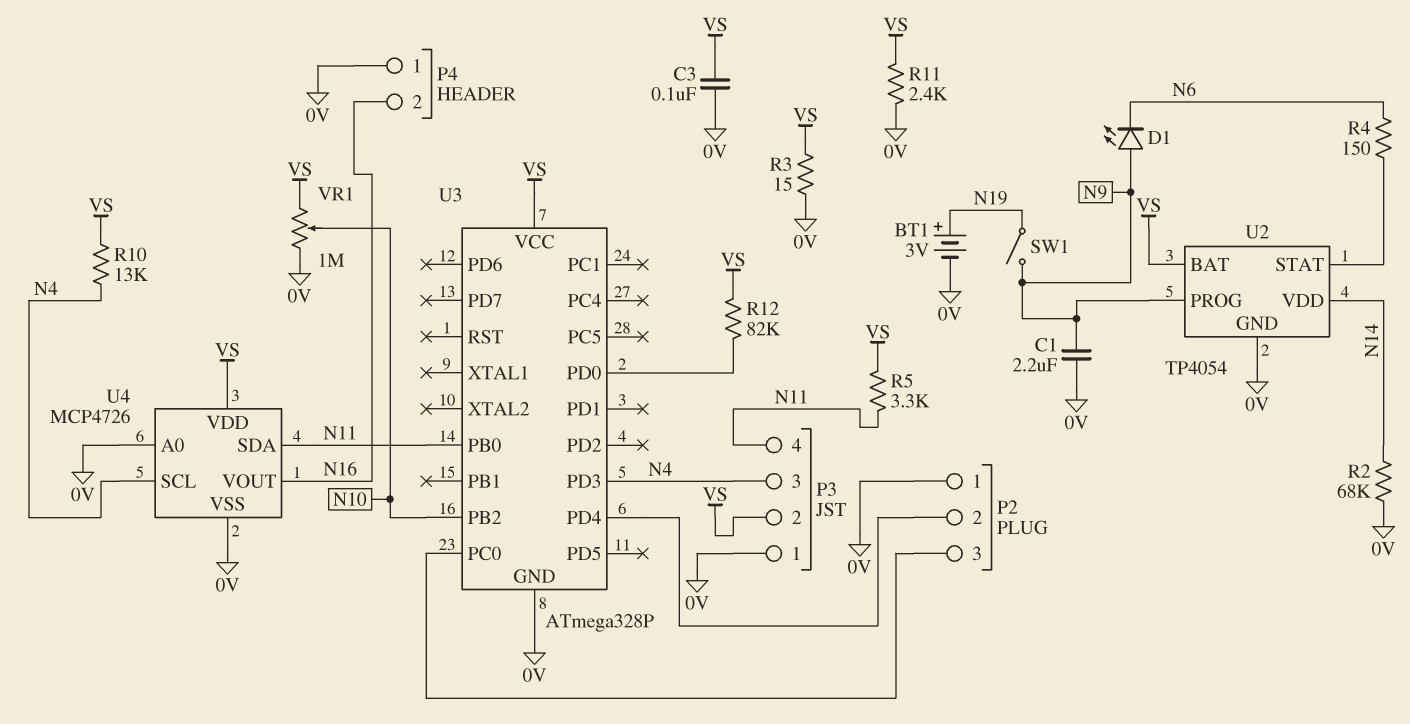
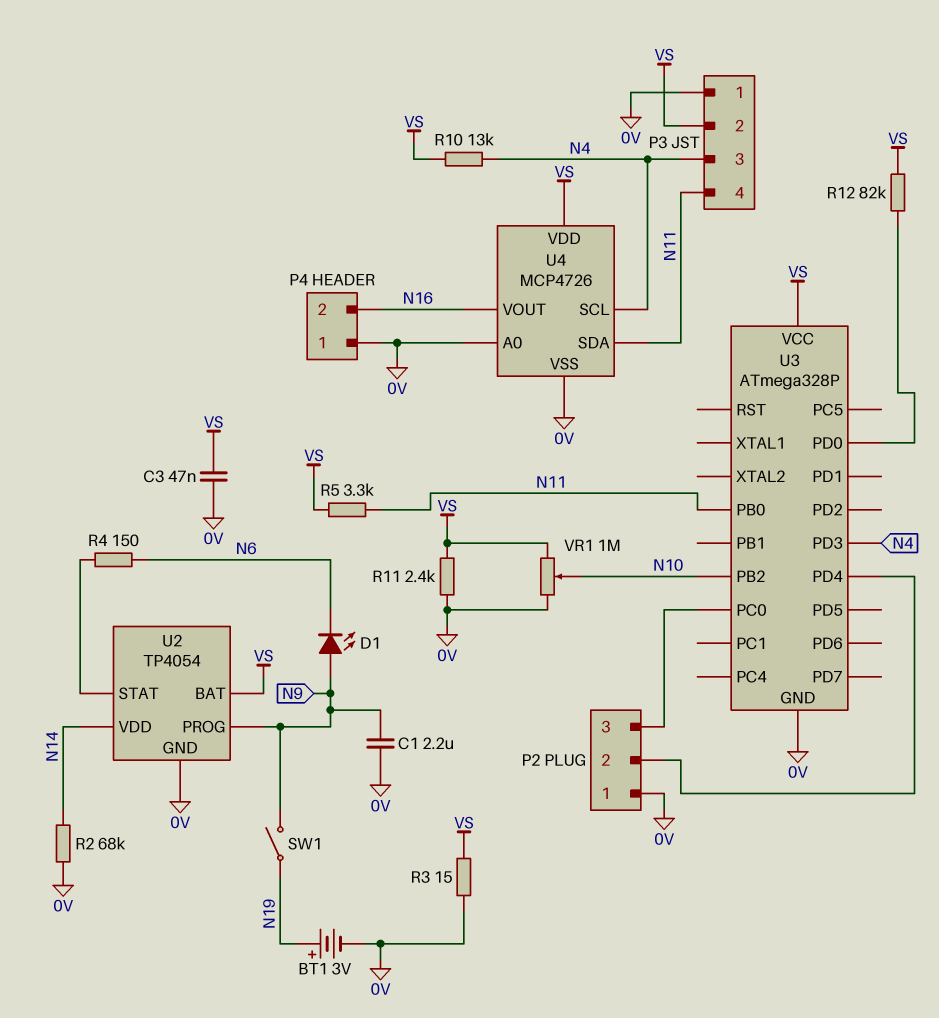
C3: 100nF (0V, VS) -> 47nF (0V, VS)

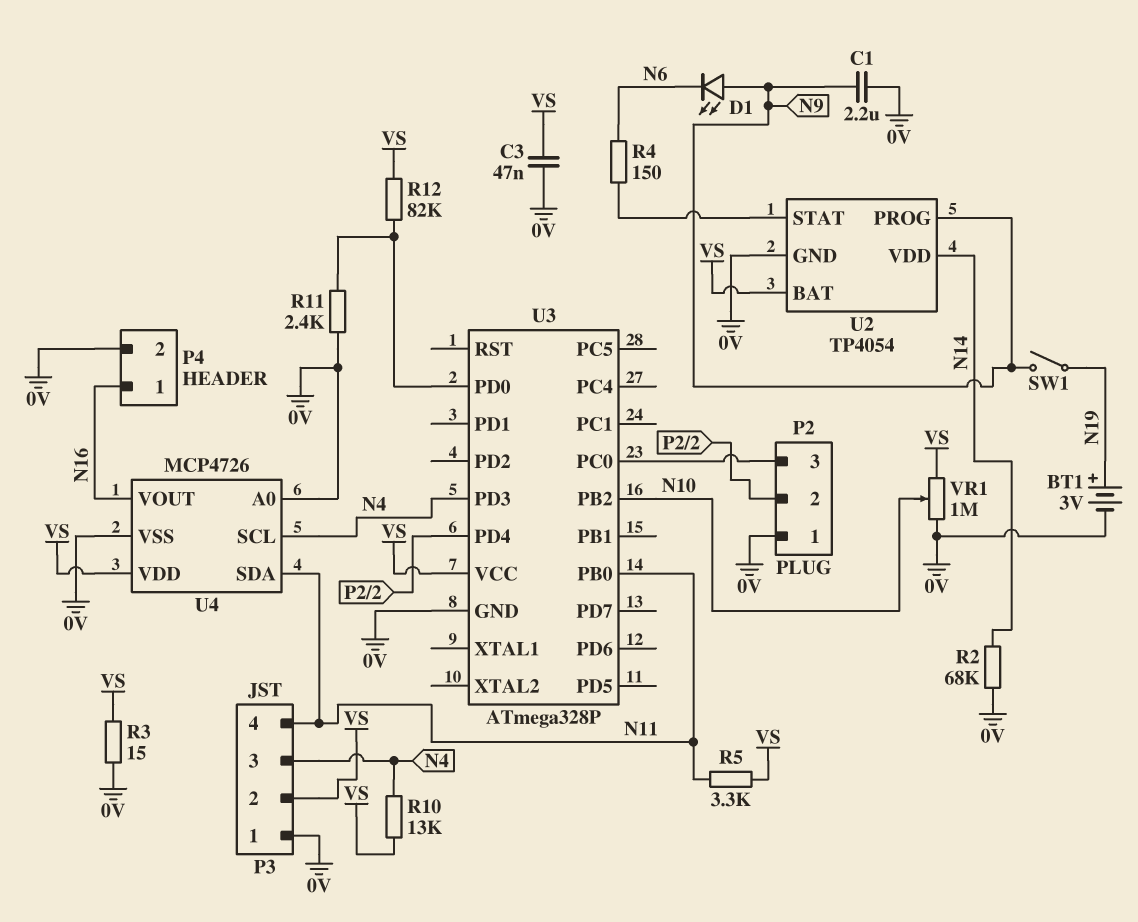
P4 pin 1: 0V -> N16
P4 pin 2: N16 -> 0V
R11: 2.4k (0V, VS) -> 2.4k (0V, U3/PD0)

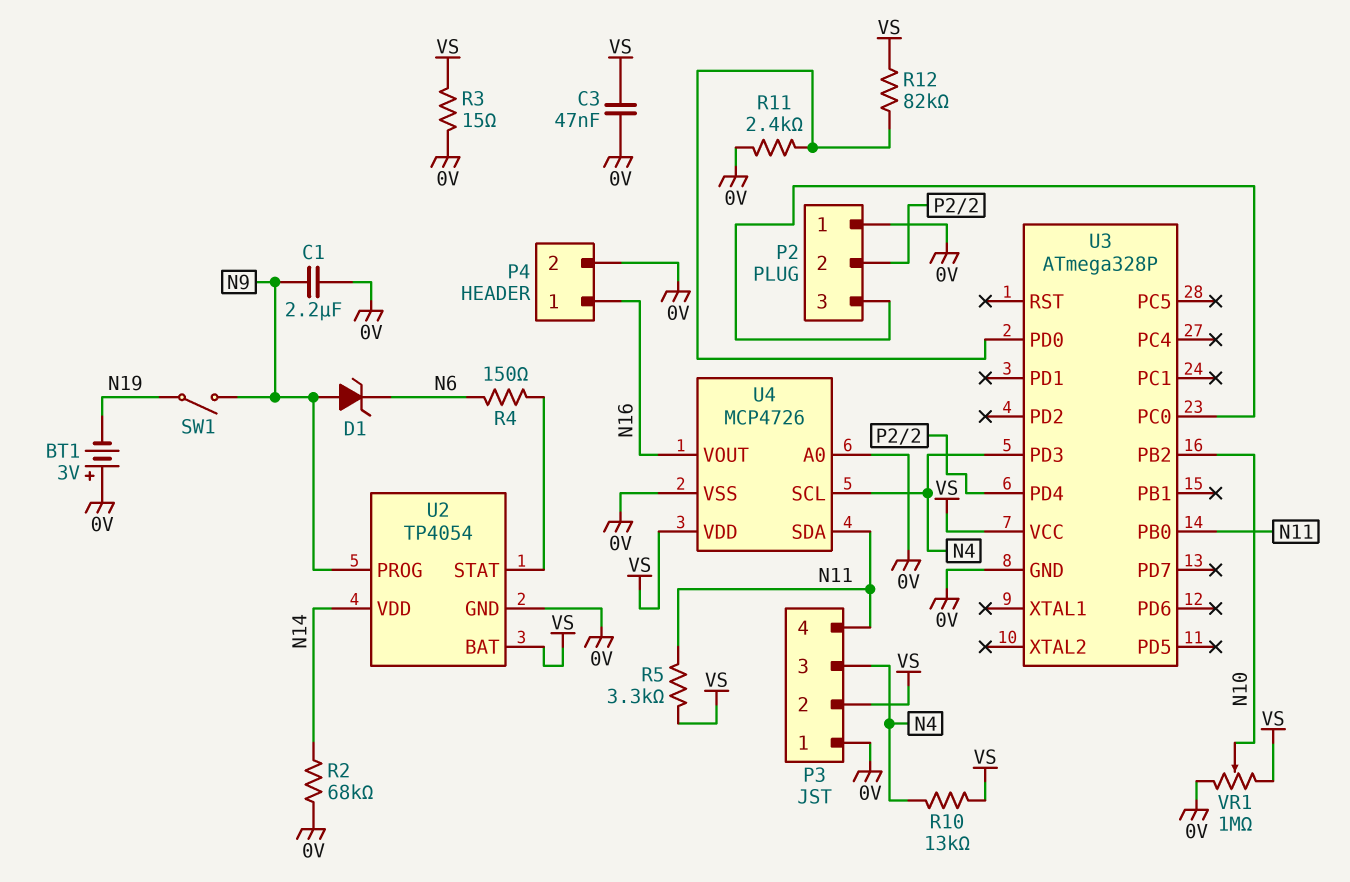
BT1: 3V (plus N19, minus 0V) -> 3V (plus 0V, minus N19)
D1: LED (A N9, K N6) -> zener (A N9, K N6)

